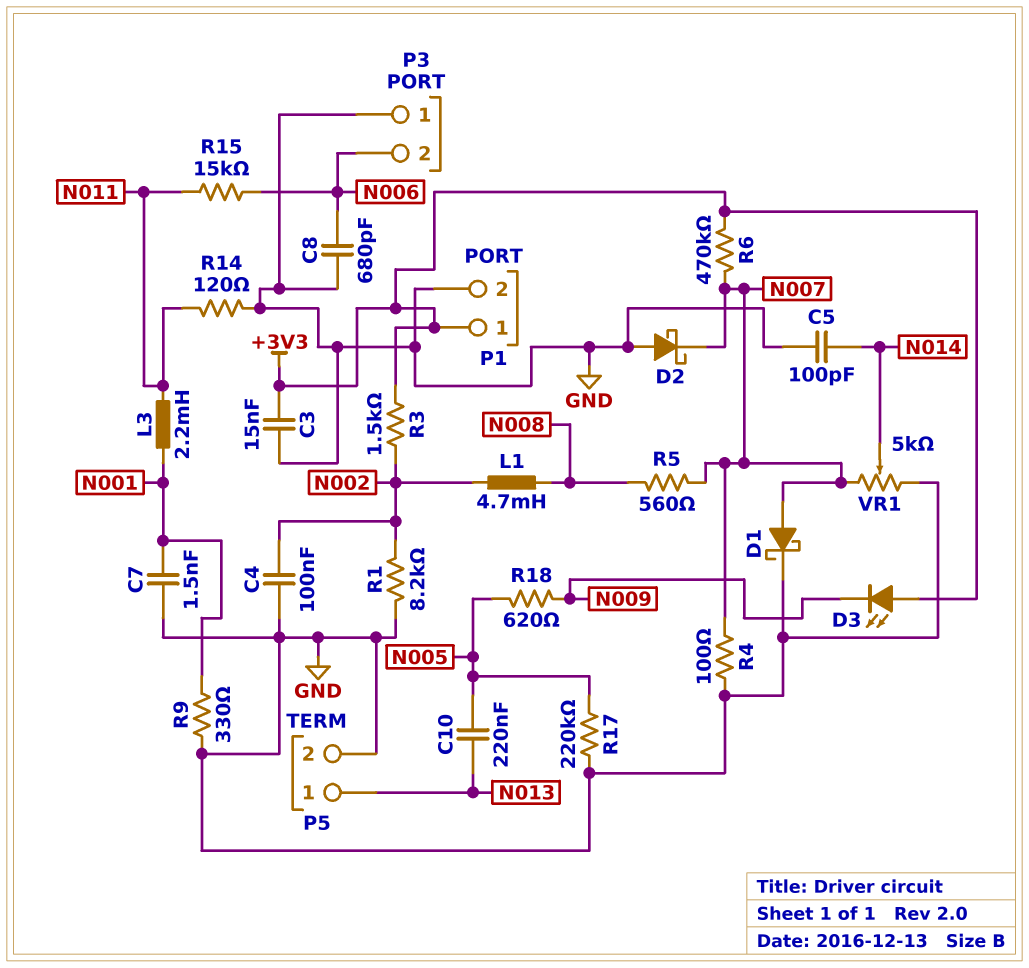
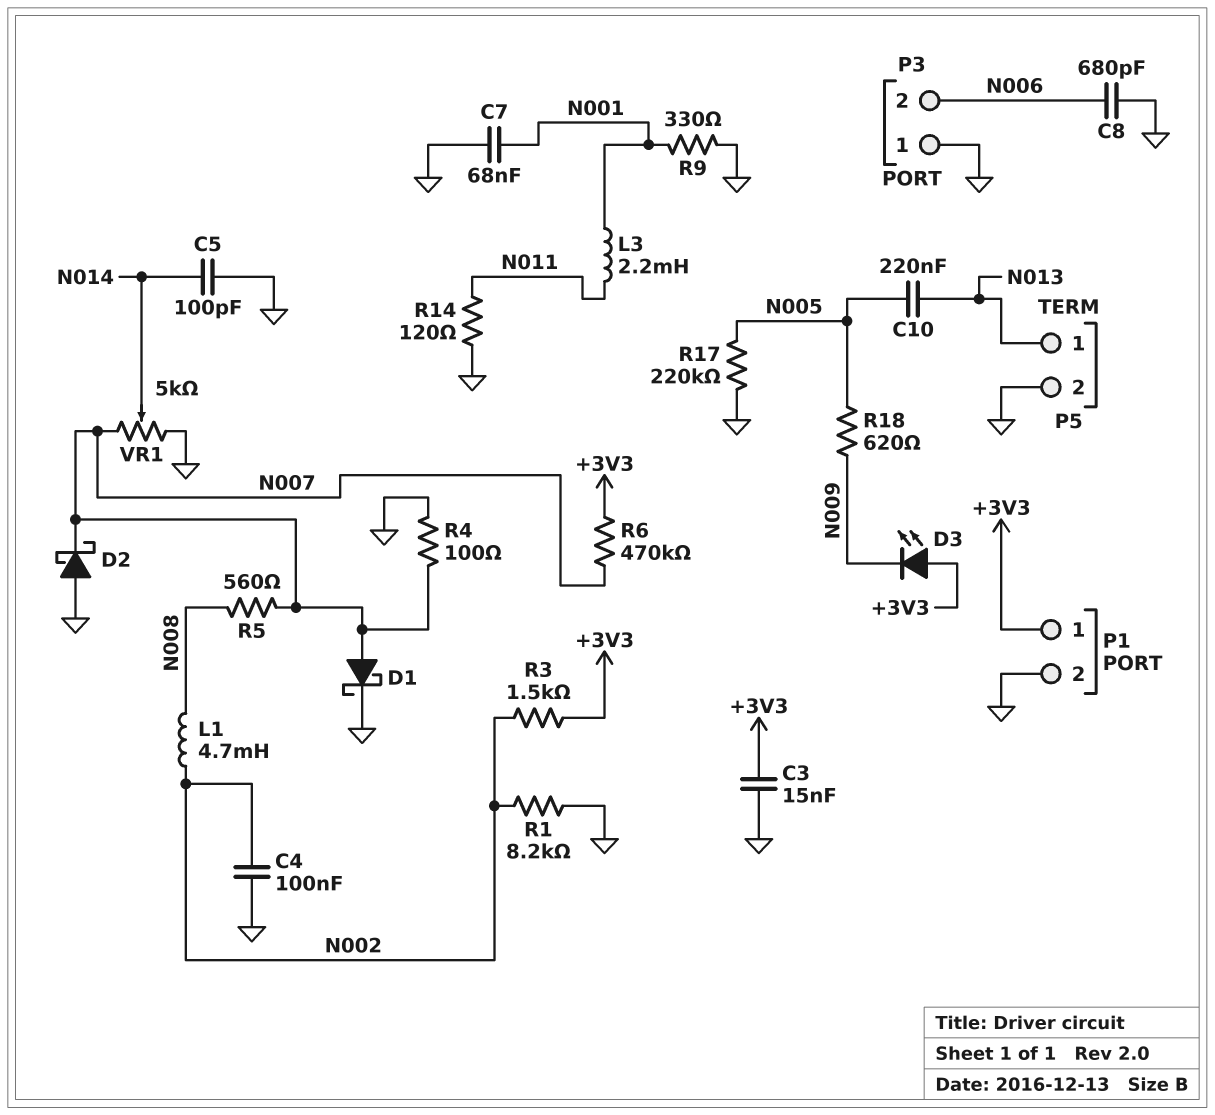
C7: 1.5nF (GND, N001) -> 68nF (GND, N001)
R15: 15k (N006, N011) -> none

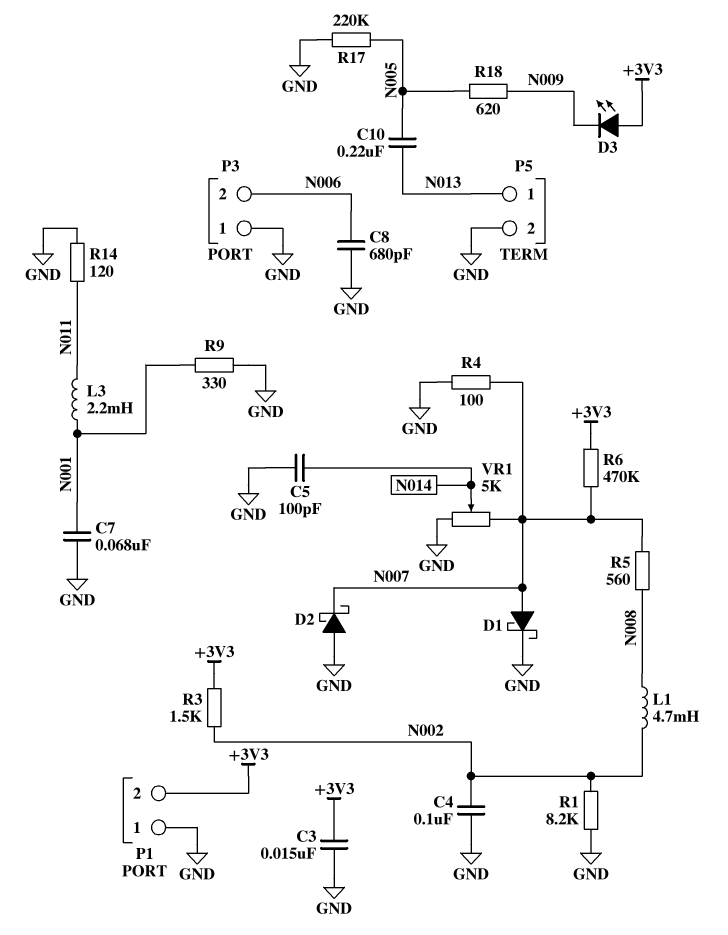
P1 pin 1: +3V3 -> GND
P1 pin 2: GND -> +3V3

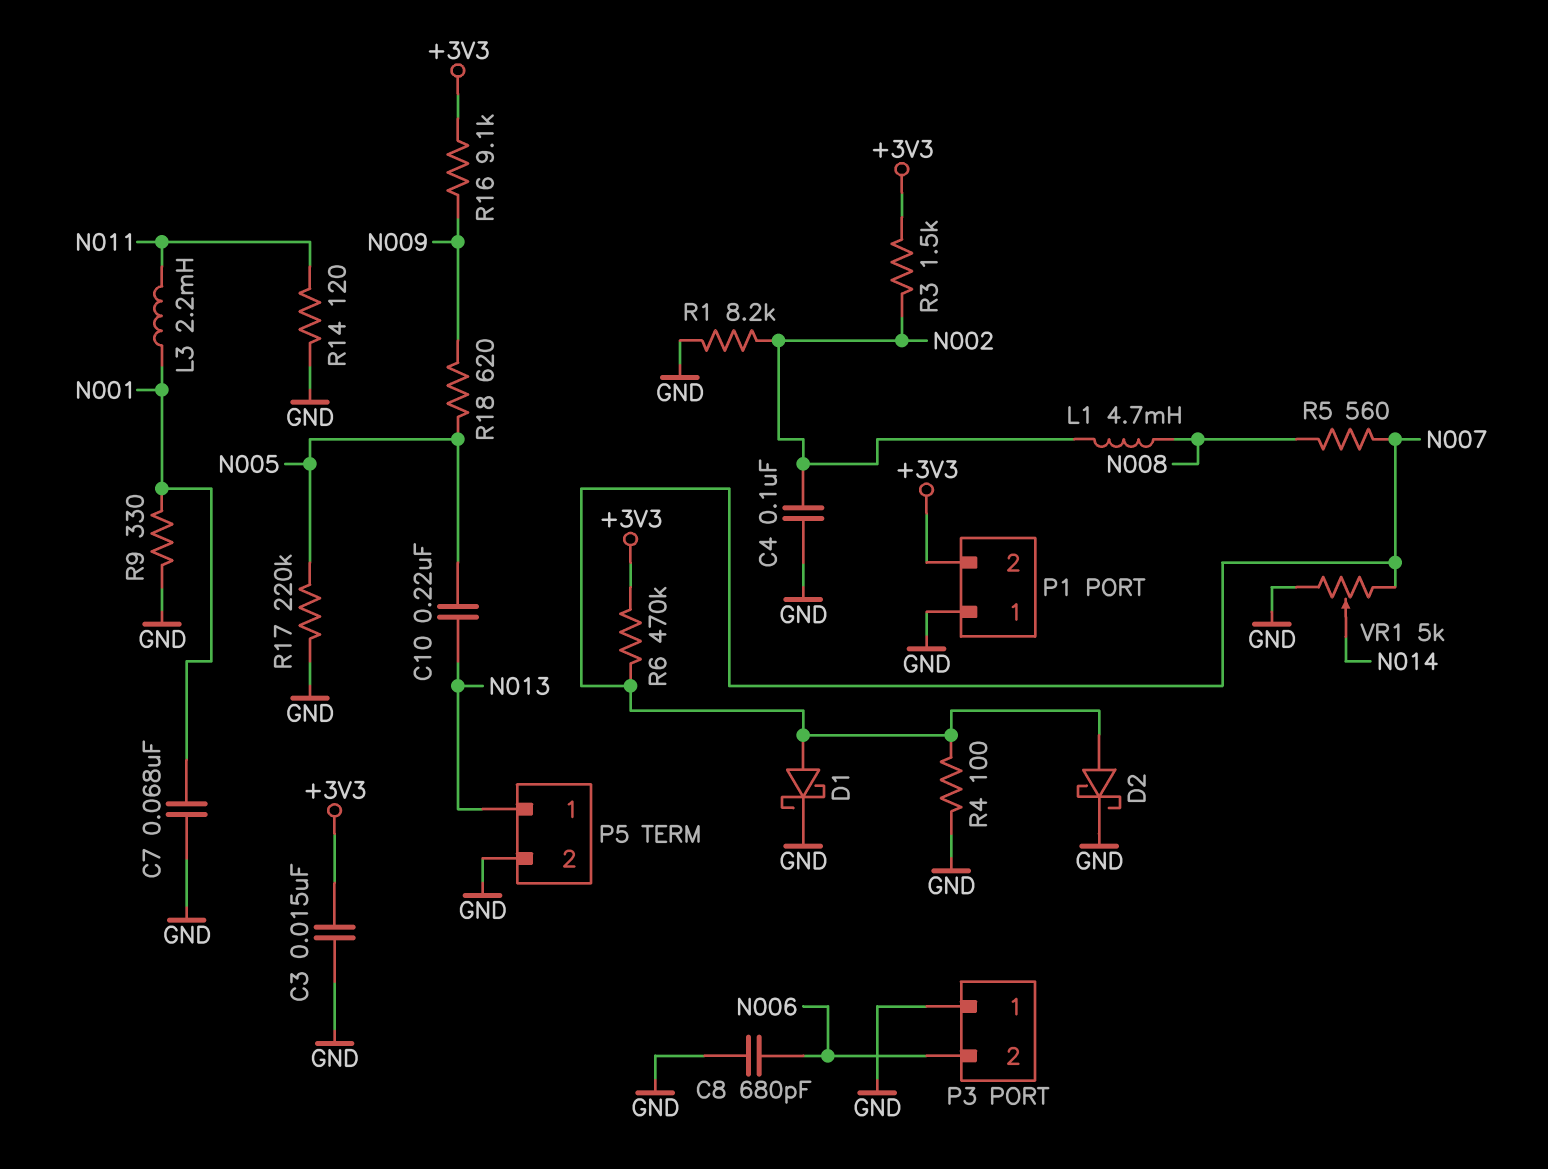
C5: 100pF (GND, N014) -> none
D2: schottky (A GND, K N007) -> schottky (A N007, K GND)
D3: LED (A +3V3, K N009) -> none
R16: none -> 9.1k (+3V3, N009)

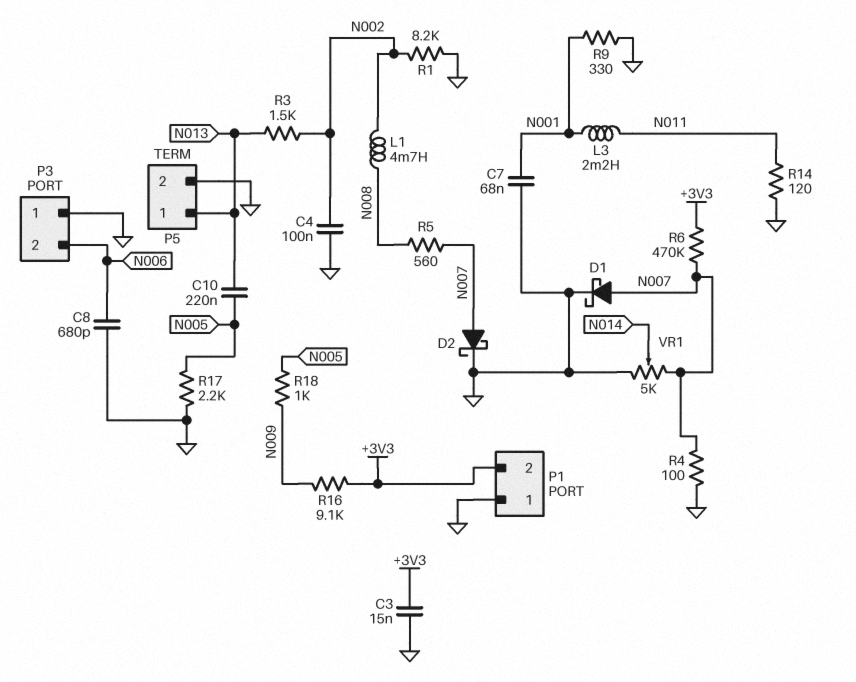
R3: 1.5k (+3V3, N002) -> 1.5k (N002, N013)
R17: 220k (GND, N005) -> 2.2k (GND, N005)
R18: 620 (N005, N009) -> 1k (N005, N009)

